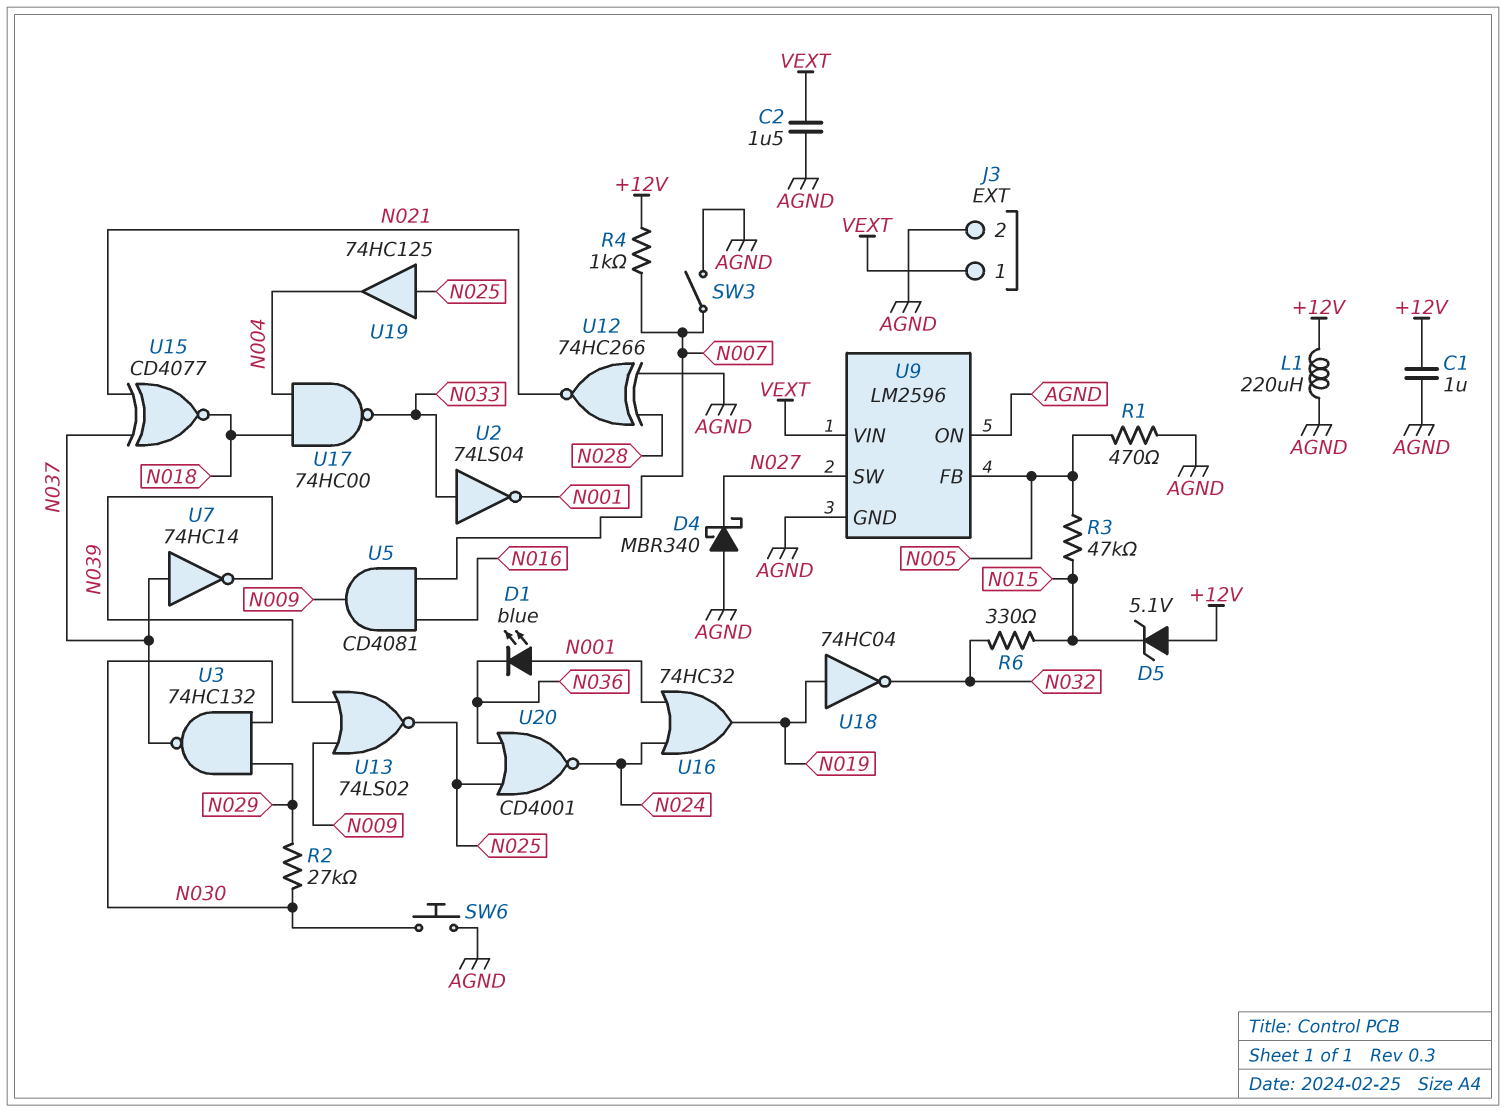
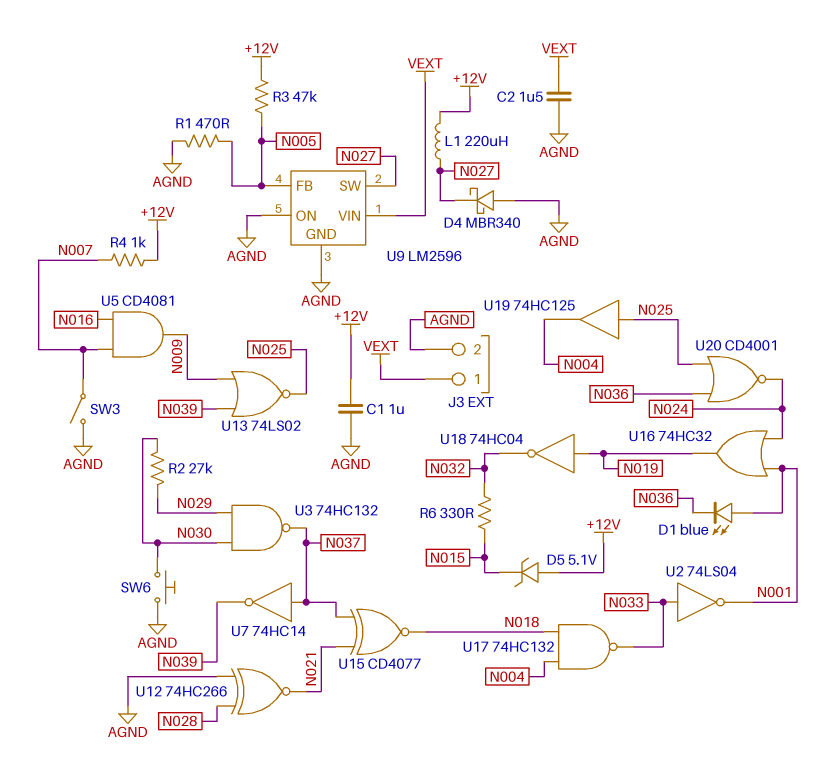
L1: 220uH (+12V, AGND) -> 220uH (+12V, N027)
R3: 47k (N005, N015) -> 47k (+12V, N005)
U17: NAND 74HC00 (in N004, in N018, out N033) -> NAND 74HC132 (in N004, in N018, out N033)

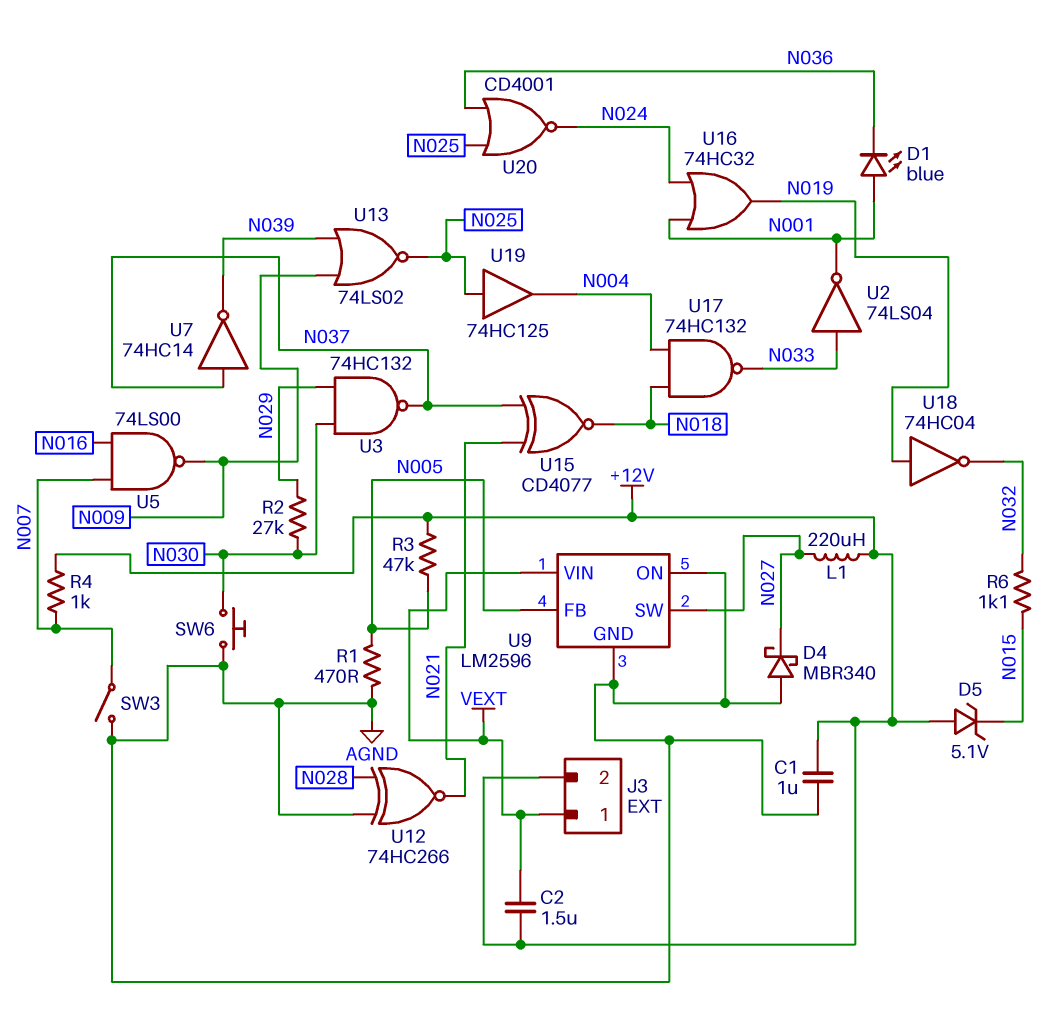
C2: 1.5uF (AGND, VEXT) -> 1.5uF (+12V, VEXT)
J3 pin 2: AGND -> +12V
R6: 330 (N015, N032) -> 1.1k (N015, N032)
U5: AND CD4081 (in N007, in N016, out N009) -> NAND 74LS00 (in N007, in N016, out N009)

